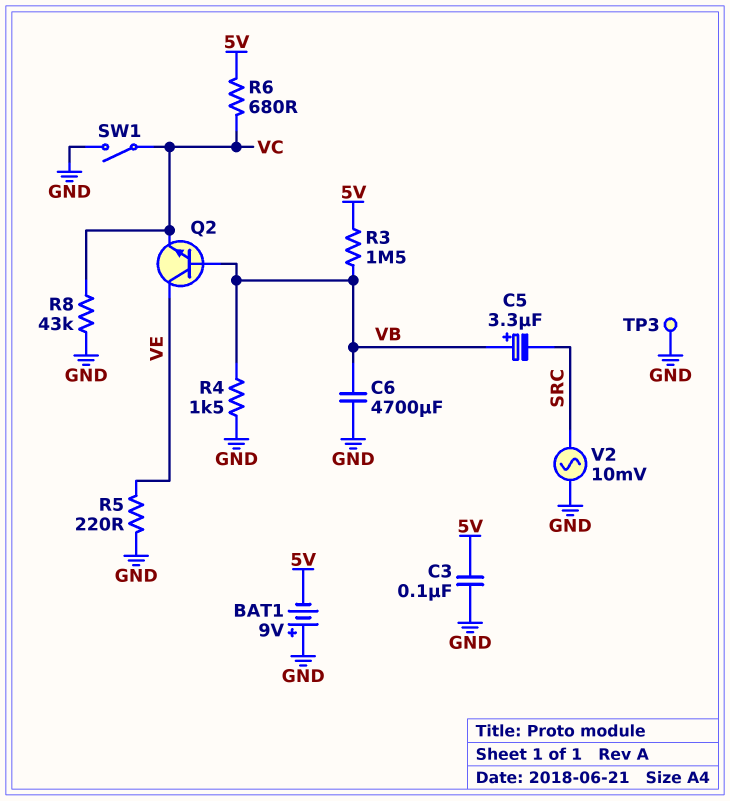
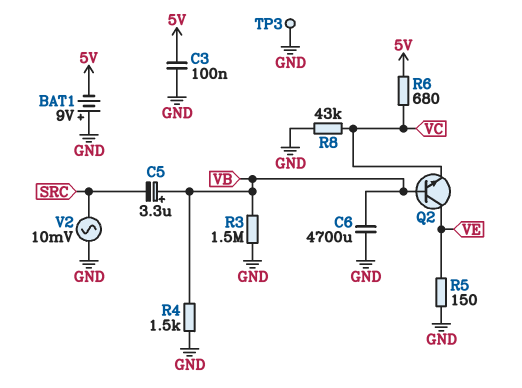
R3: 1.5M (5V, VB) -> 1.5M (GND, VB)
R5: 220 (GND, VE) -> 150 (GND, VE)
SW1: switch (GND, VC) -> none

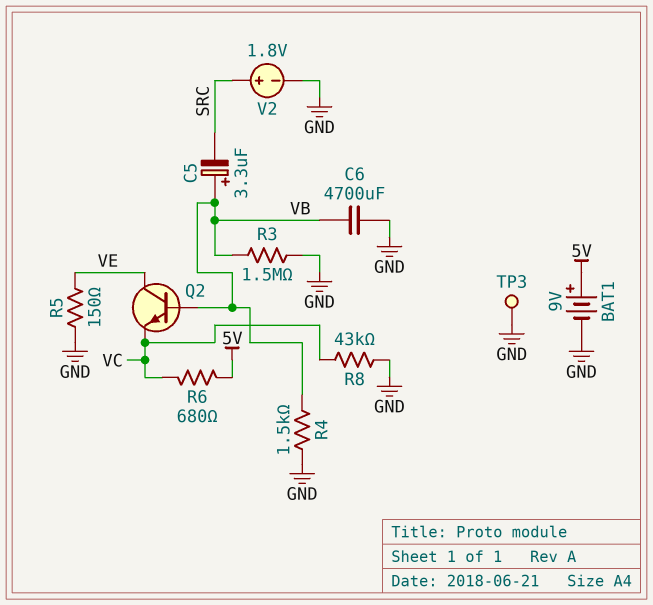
BAT1: 9V (plus GND, minus 5V) -> 9V (plus 5V, minus GND)
C3: 100nF (5V, GND) -> none
V2: AC 10mV (GND, SRC) -> 1.8V (plus SRC, minus GND)

